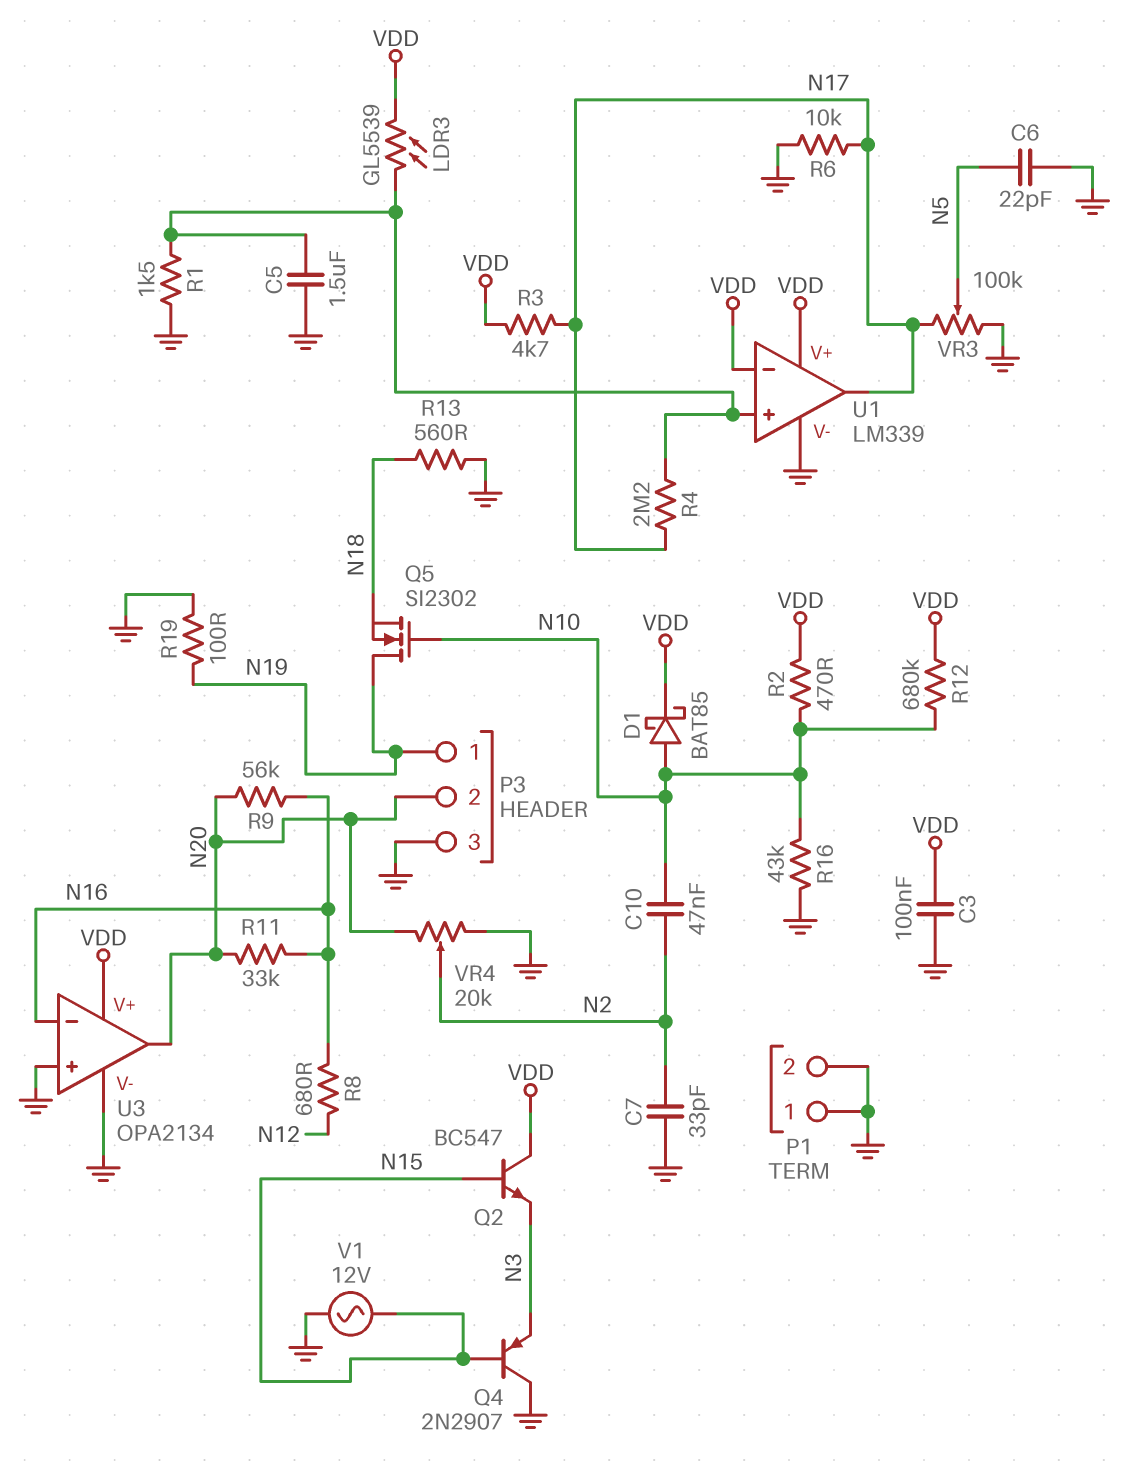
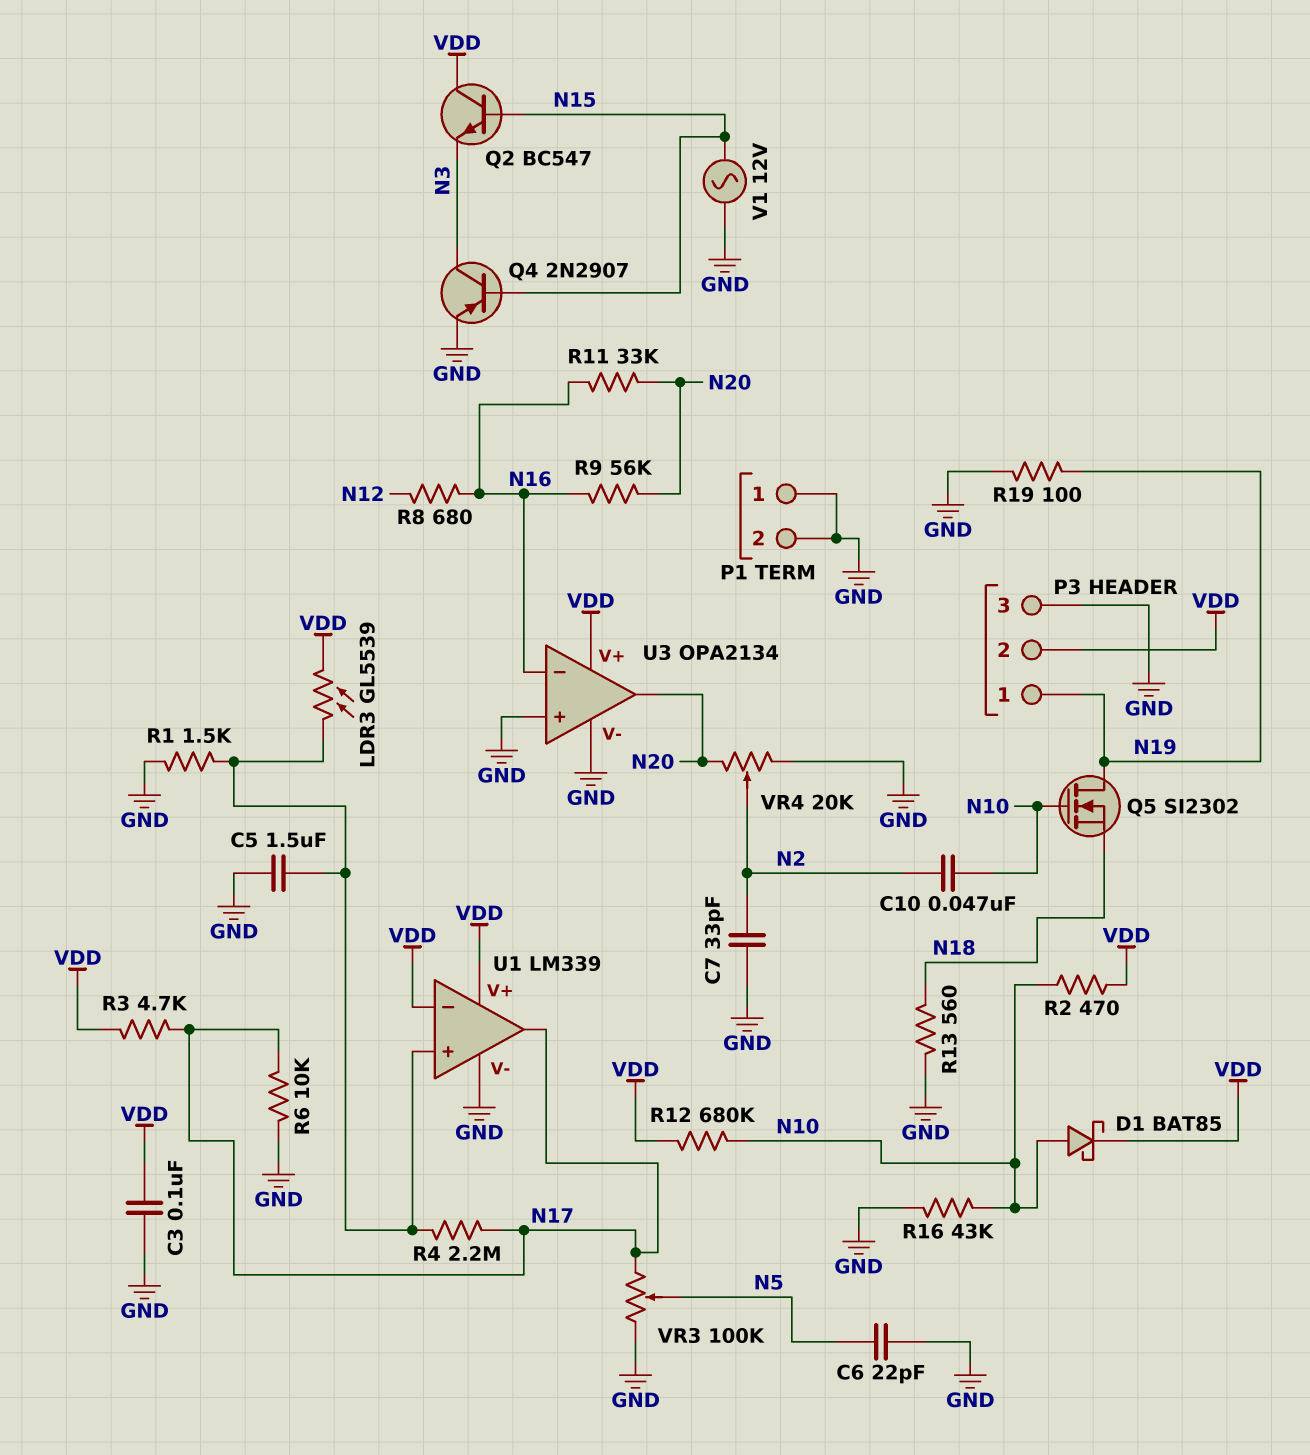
P3 pin 2: N20 -> VDD
Q4: PNP 2N2907 (B N15, C GND, E N3) -> PNP 2N2907 (B N15, C N3, E GND)

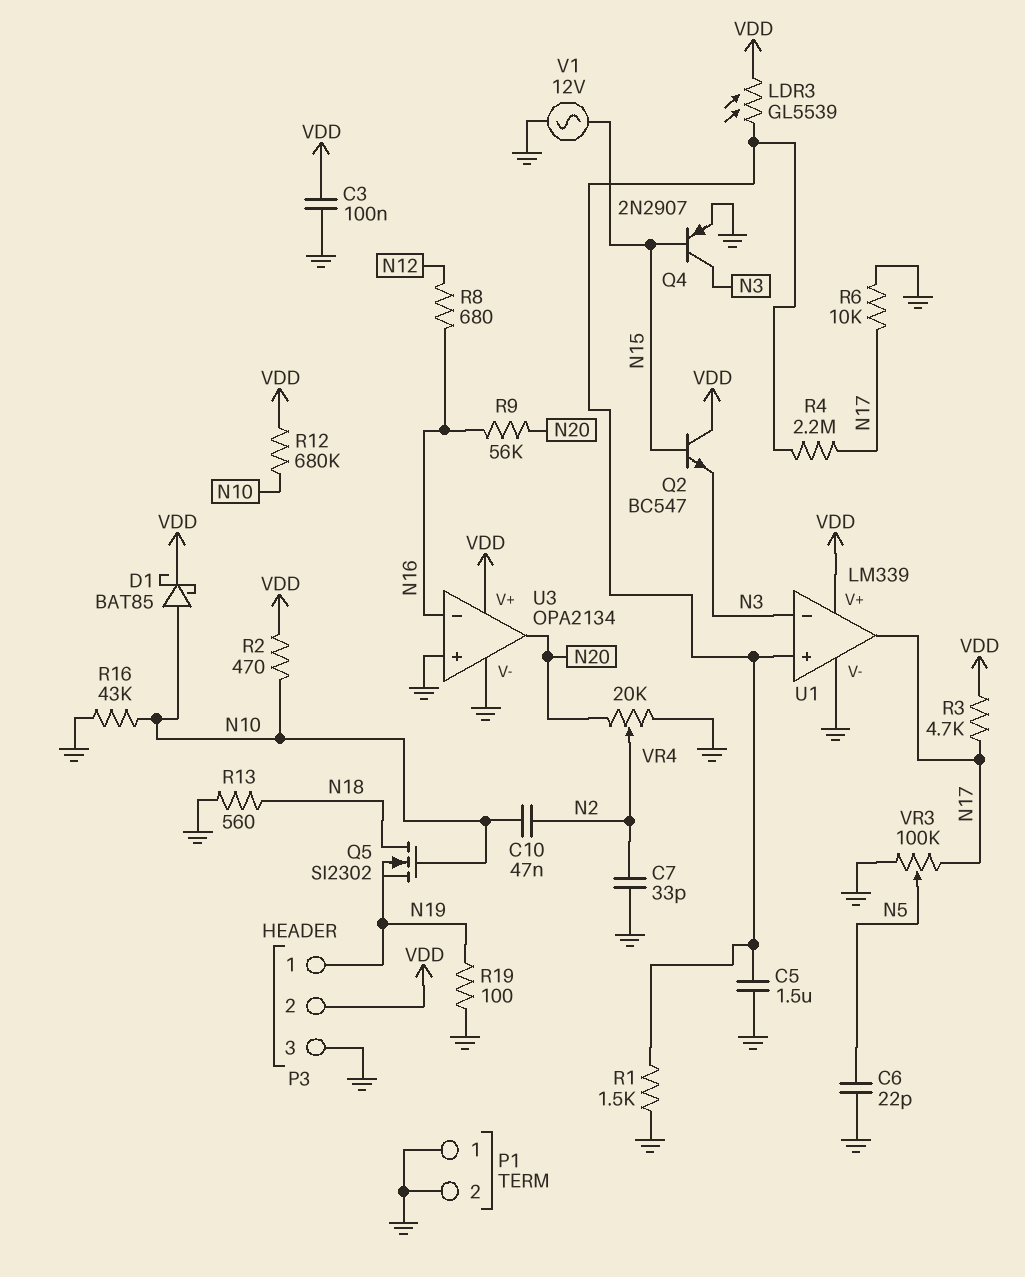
Q5: NMOS SI2302 (G N10, D N19, S N18) -> NMOS SI2302 (G N10, D N18, S N19)
R11: 33k (N16, N20) -> none
U1 pin in-: VDD -> N3

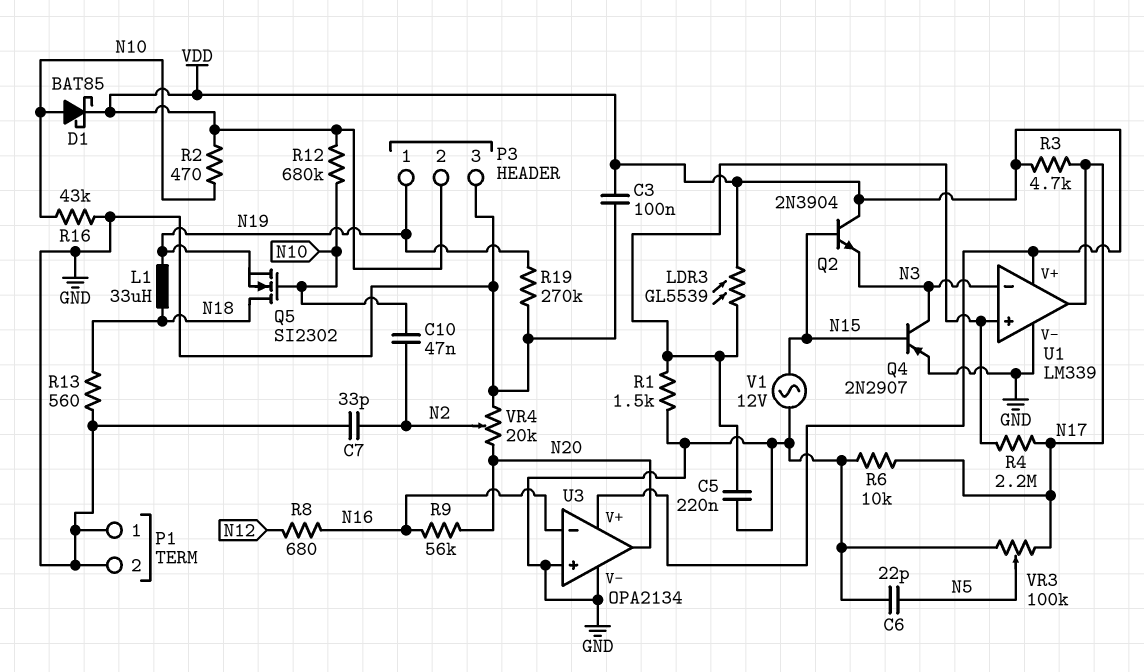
C5: 1.5uF (GND, U1/in+) -> 220nF (GND, U1/in+)
L1: none -> 33uH (N18, N19)
Q2: NPN BC547 (B N15, C VDD, E N3) -> NPN 2N3904 (B N15, C VDD, E N3)
R19: 100 (GND, N19) -> 270k (GND, N19)

